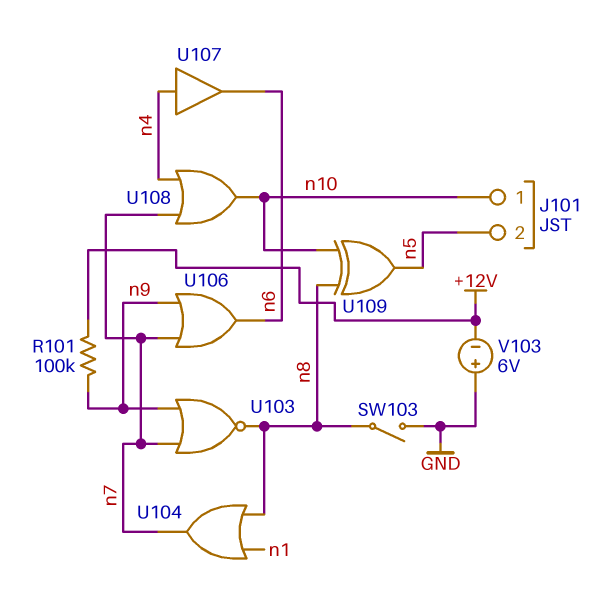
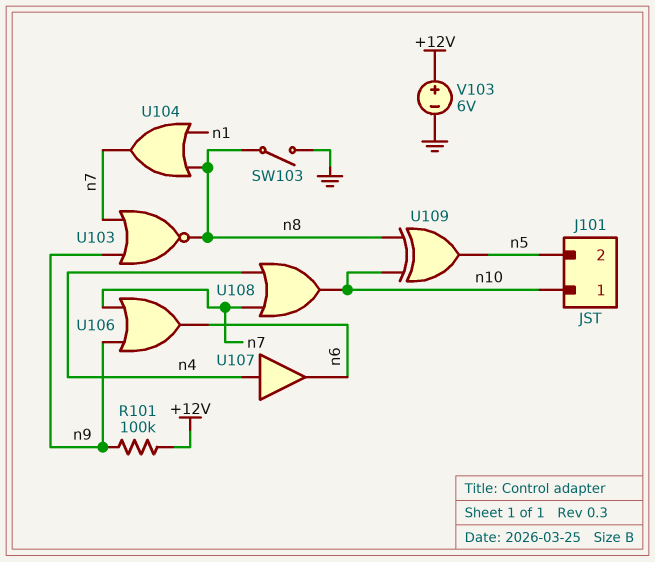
V103: 6V (plus GND, minus +12V) -> 6V (plus +12V, minus GND)

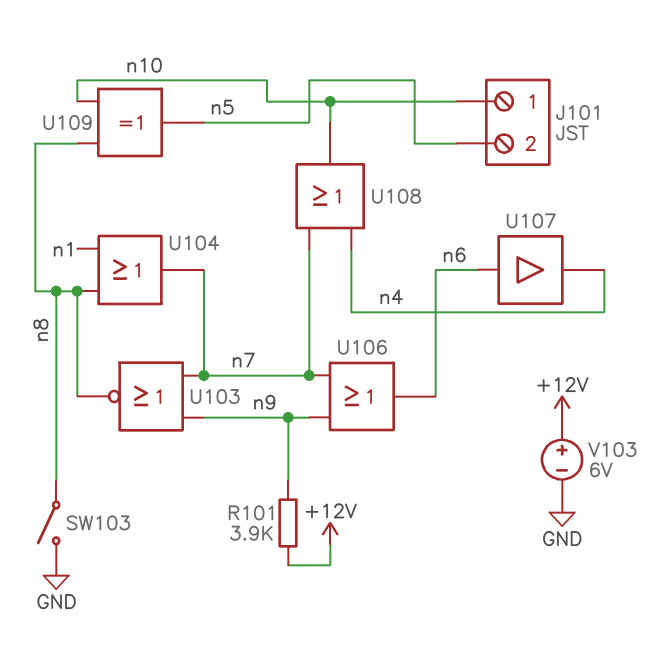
R101: 100k (+12V, n9) -> 3.9k (+12V, n9)
U107: buffer (in n4, out n6) -> buffer (in n6, out n4)

